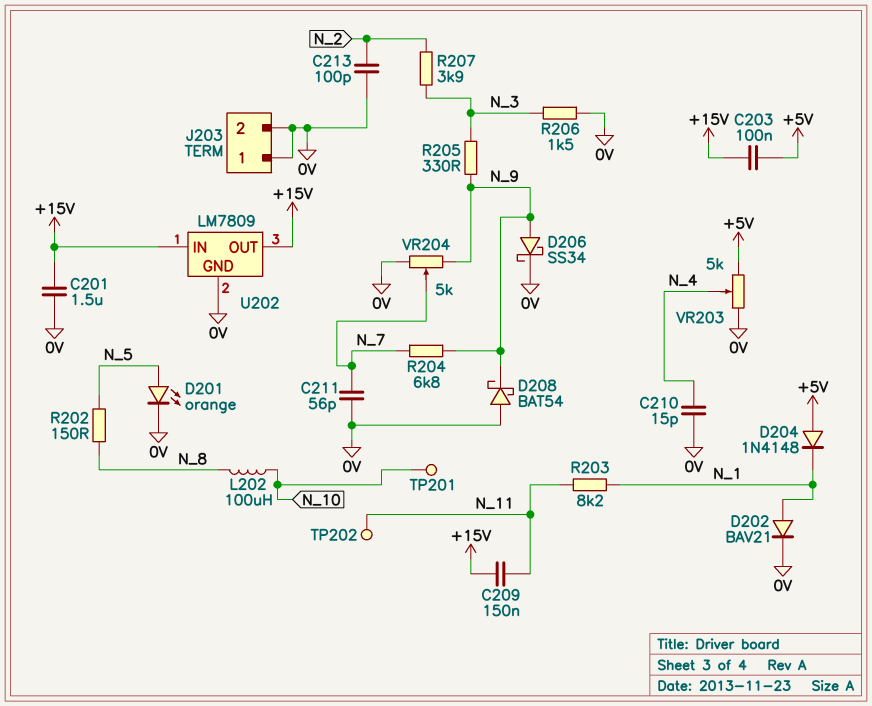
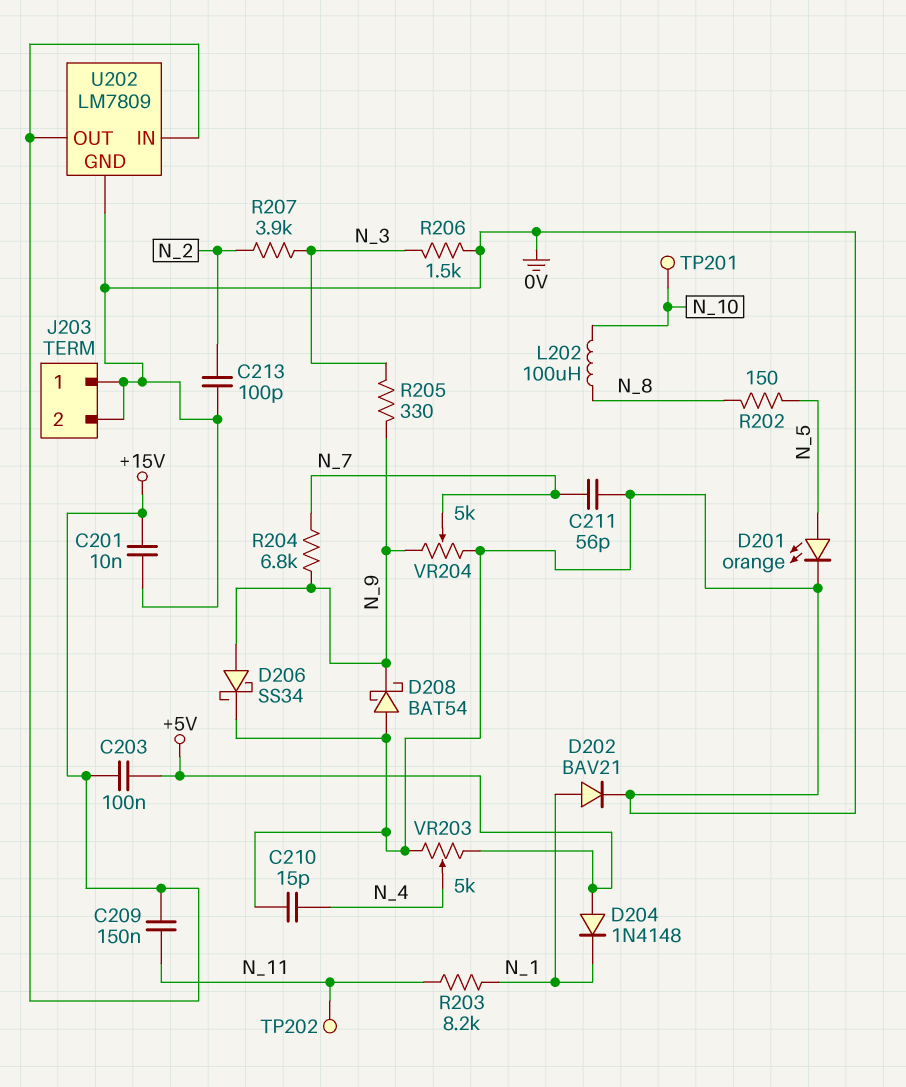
C201: 1.5uF (+15V, 0V) -> 10nF (+15V, 0V)

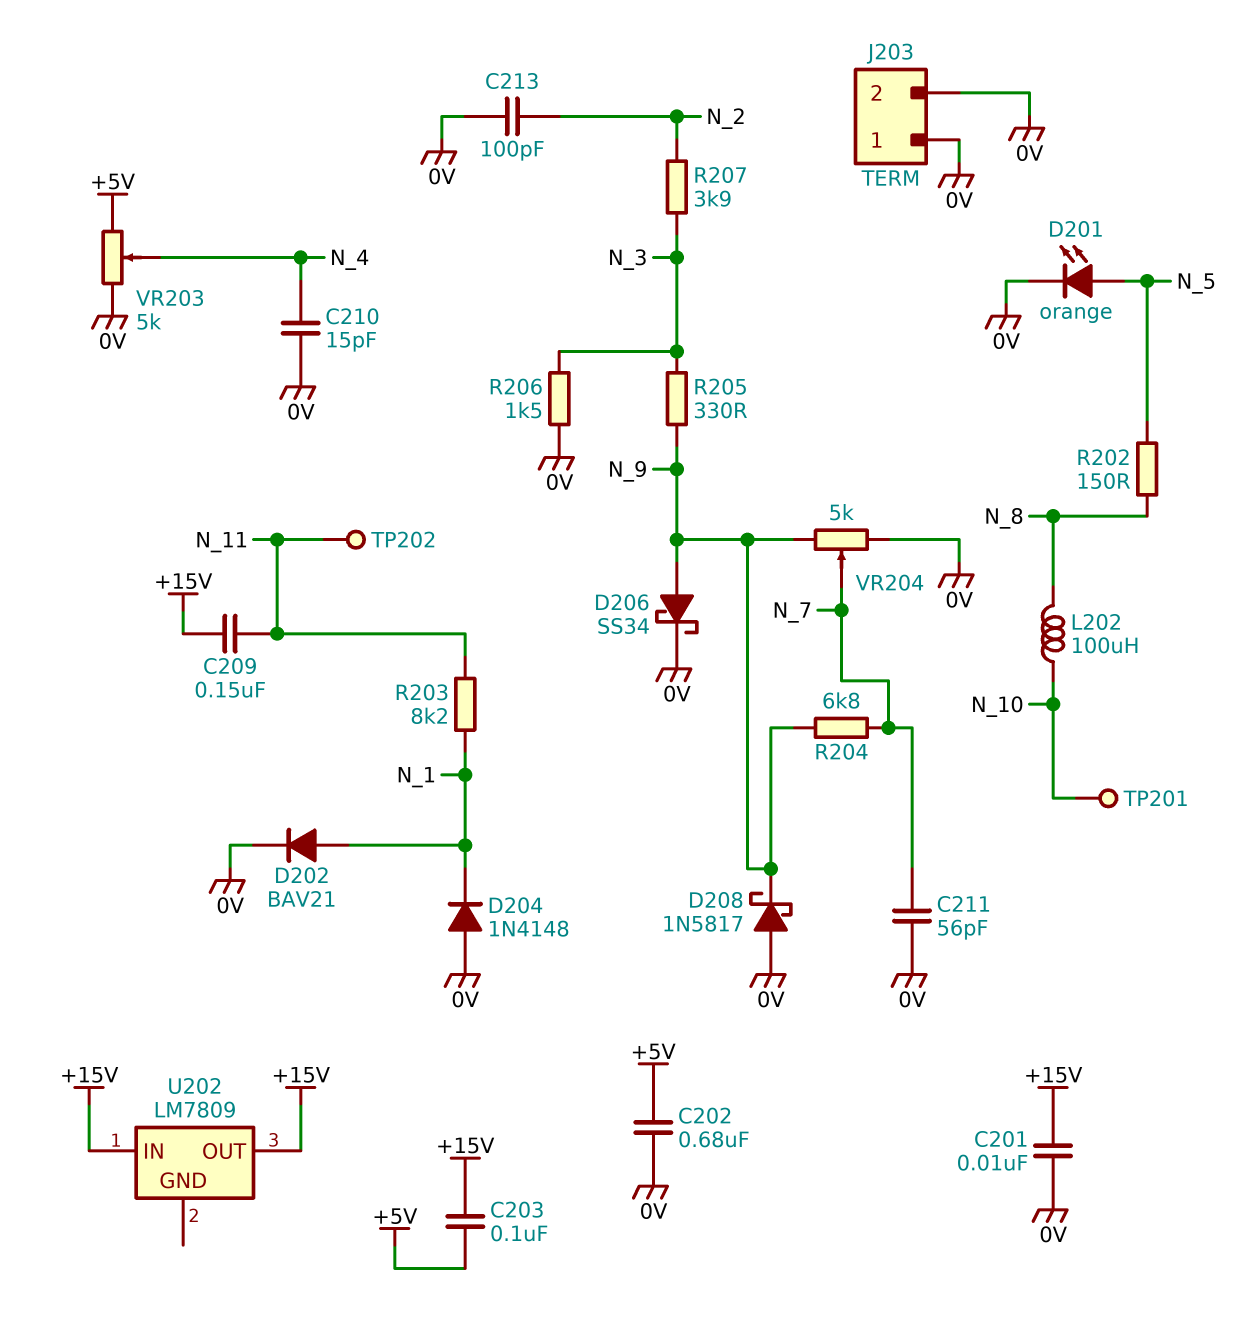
C202: none -> 680nF (+5V, 0V)
D204: diode 1N4148 (A +5V, K N_1) -> diode 1N4148 (A 0V, K N_1)
D208: schottky BAT54 (A 0V, K N_9) -> schottky 1N5817 (A 0V, K N_9)
U202 pin GND: 0V -> none

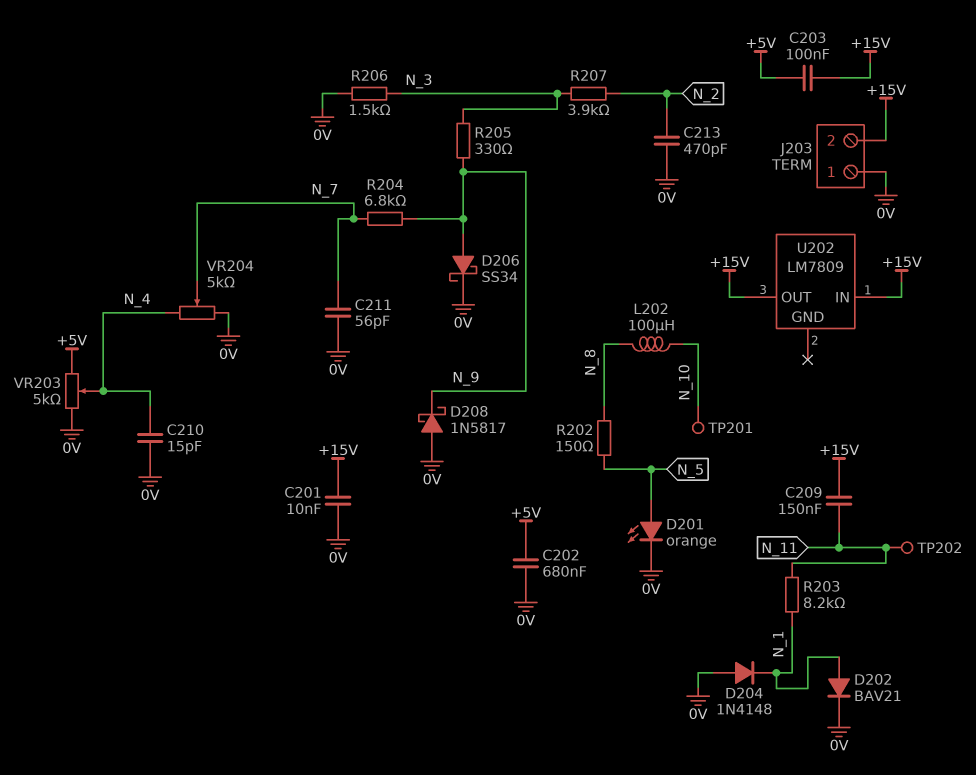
C213: 100pF (0V, N_2) -> 470pF (0V, N_2)
J203 pin 2: 0V -> +15V
VR204: 5k (0V, N_9, wiper N_7) -> 5k (0V, N_4, wiper N_7)

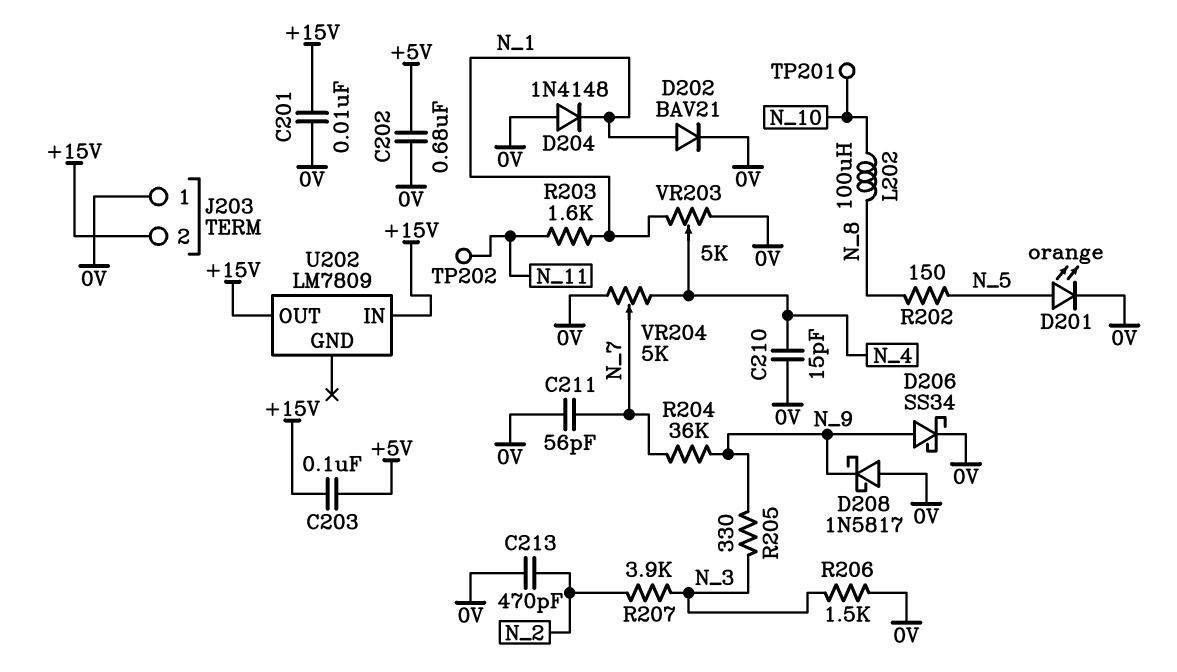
C209: 150nF (+15V, N_11) -> none
R203: 8.2k (N_1, N_11) -> 1.6k (N_1, N_11)
R204: 6.8k (N_7, N_9) -> 36k (N_7, N_9)
VR203: 5k (+5V, 0V, wiper N_4) -> 5k (0V, N_1, wiper N_4)

